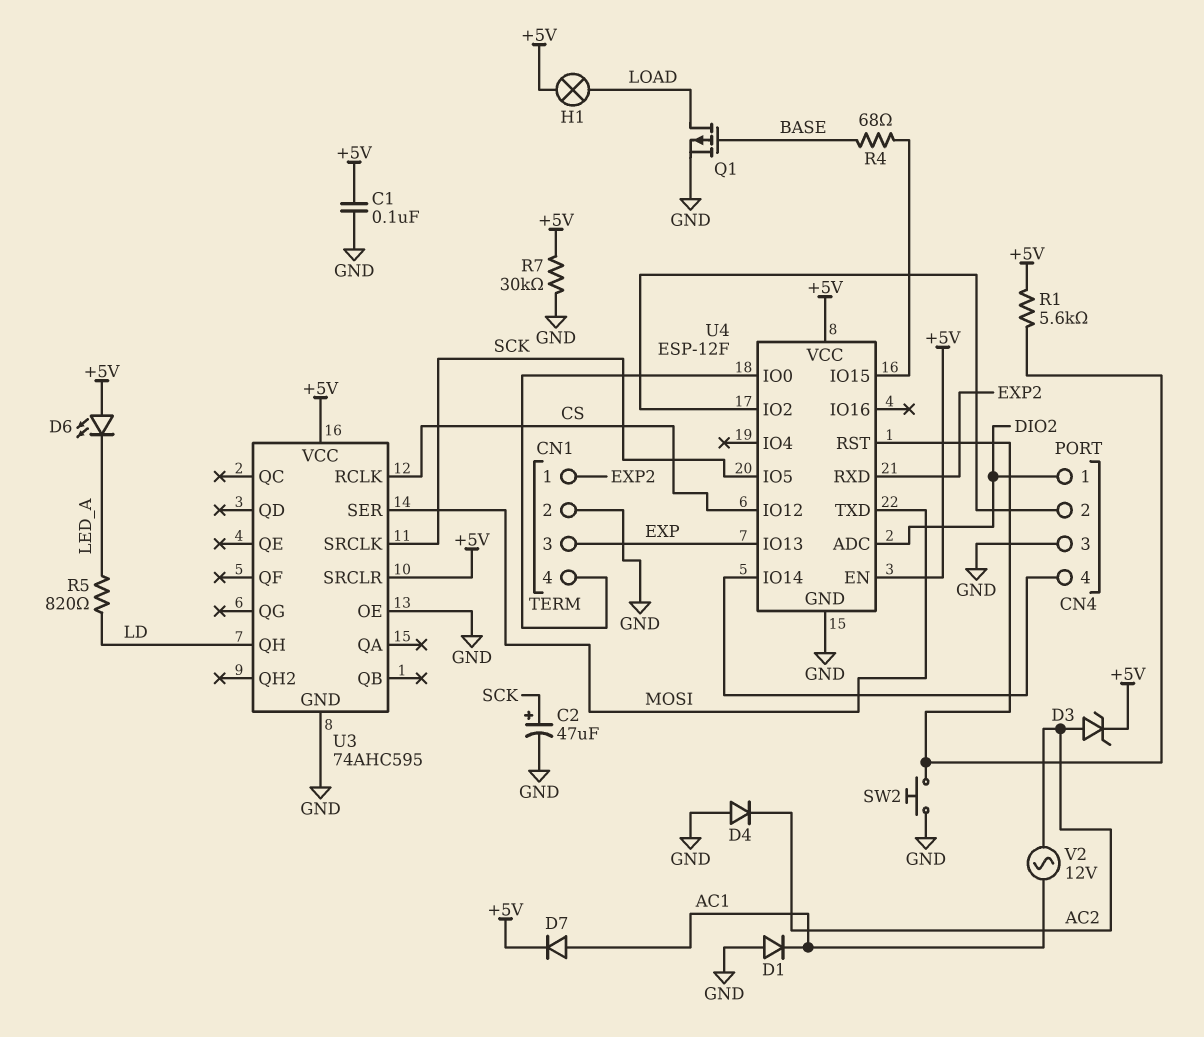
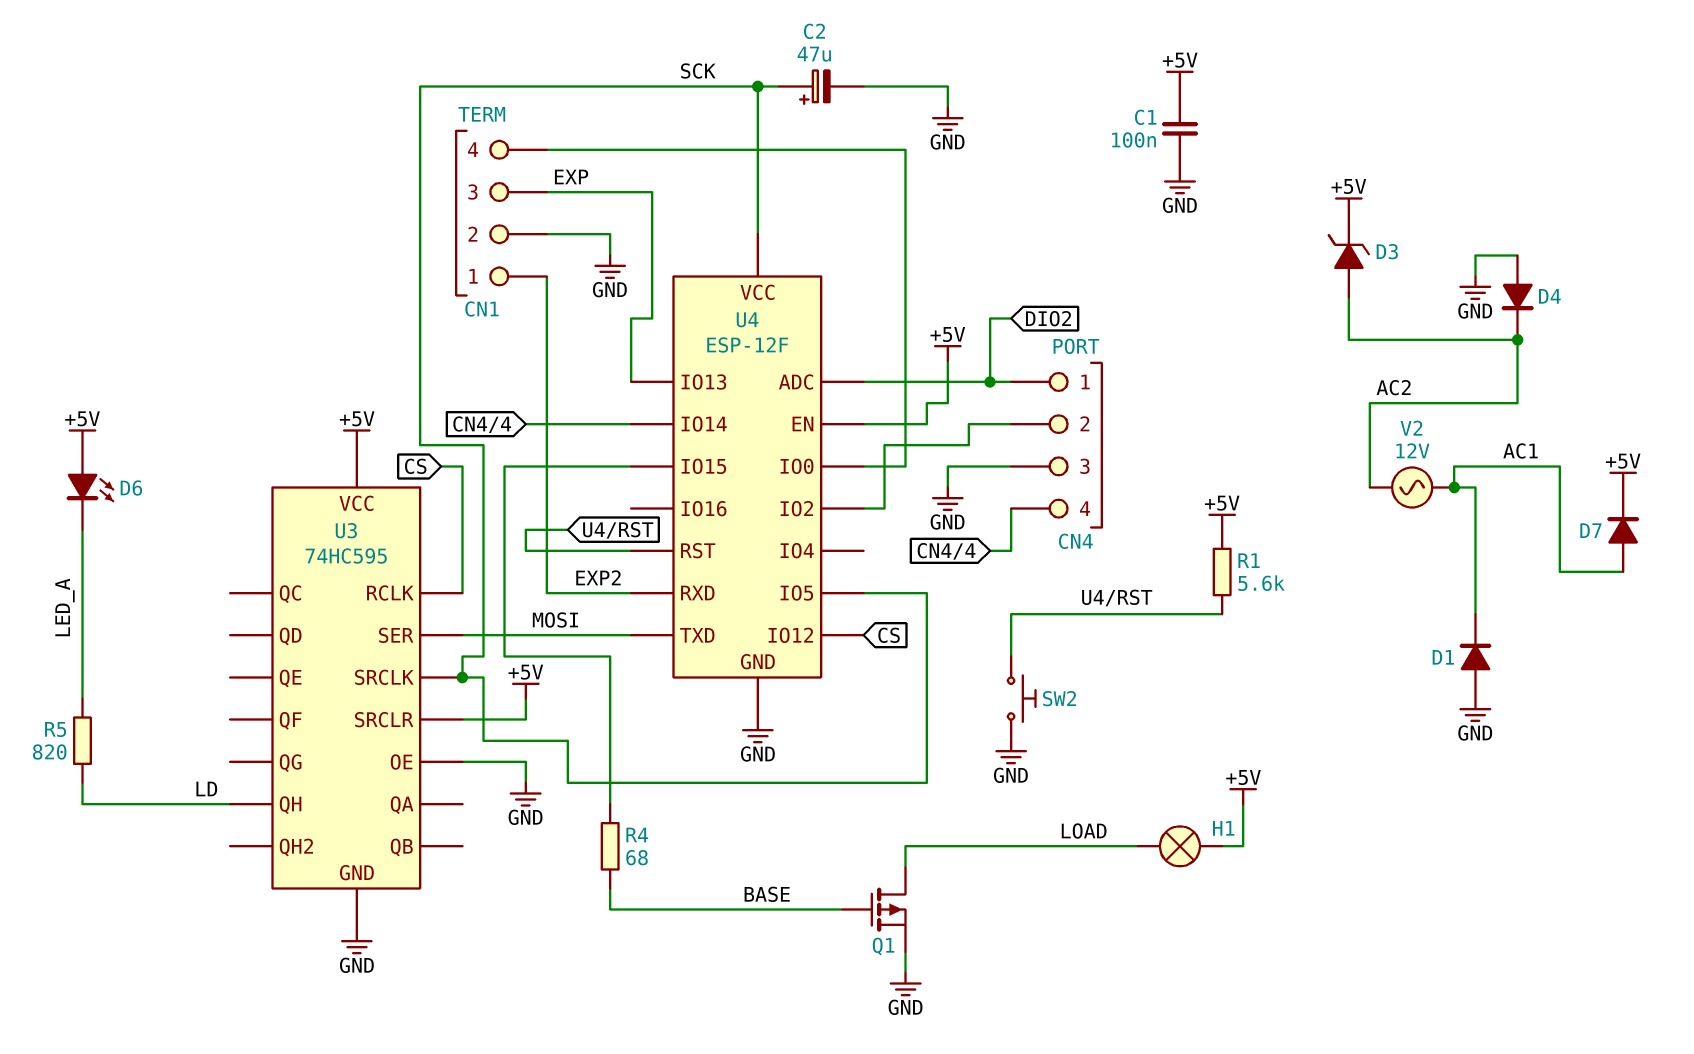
R7: 30k (+5V, GND) -> none
U3: 74AHC595 -> 74HC595
U4 pin VCC: +5V -> SCK

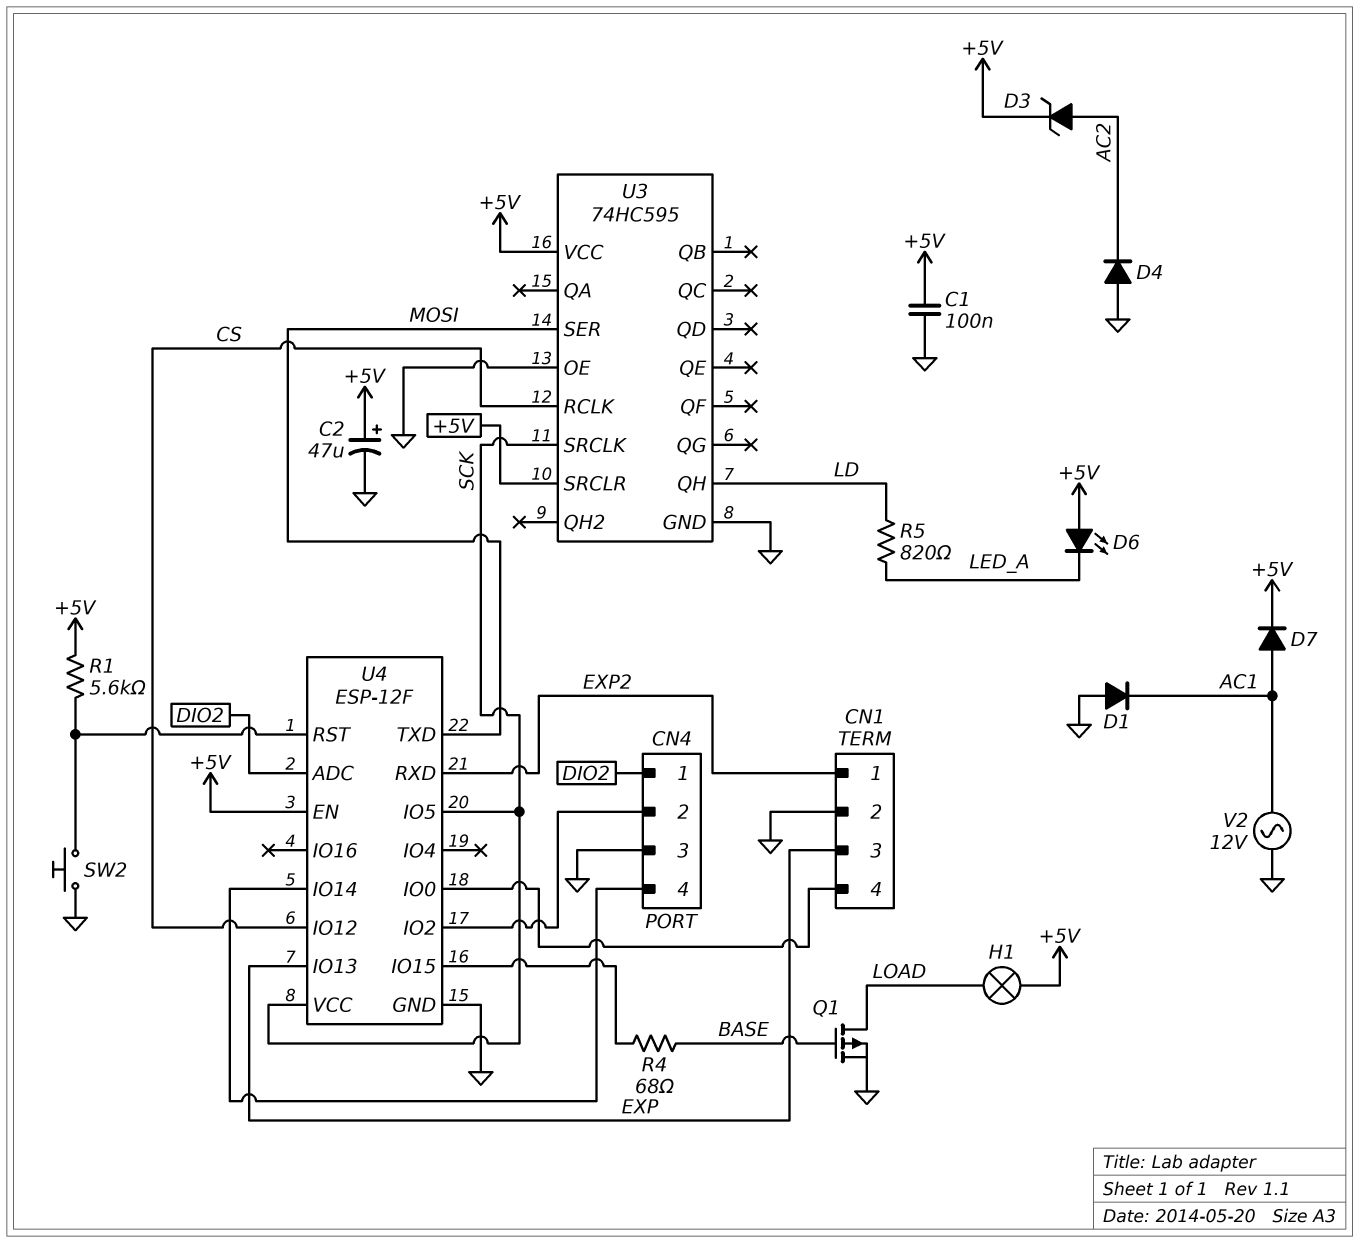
C2: 47uF (plus SCK, minus GND) -> 47uF (plus +5V, minus GND)
V2: AC 12V (AC1, AC2) -> AC 12V (AC1, GND)

